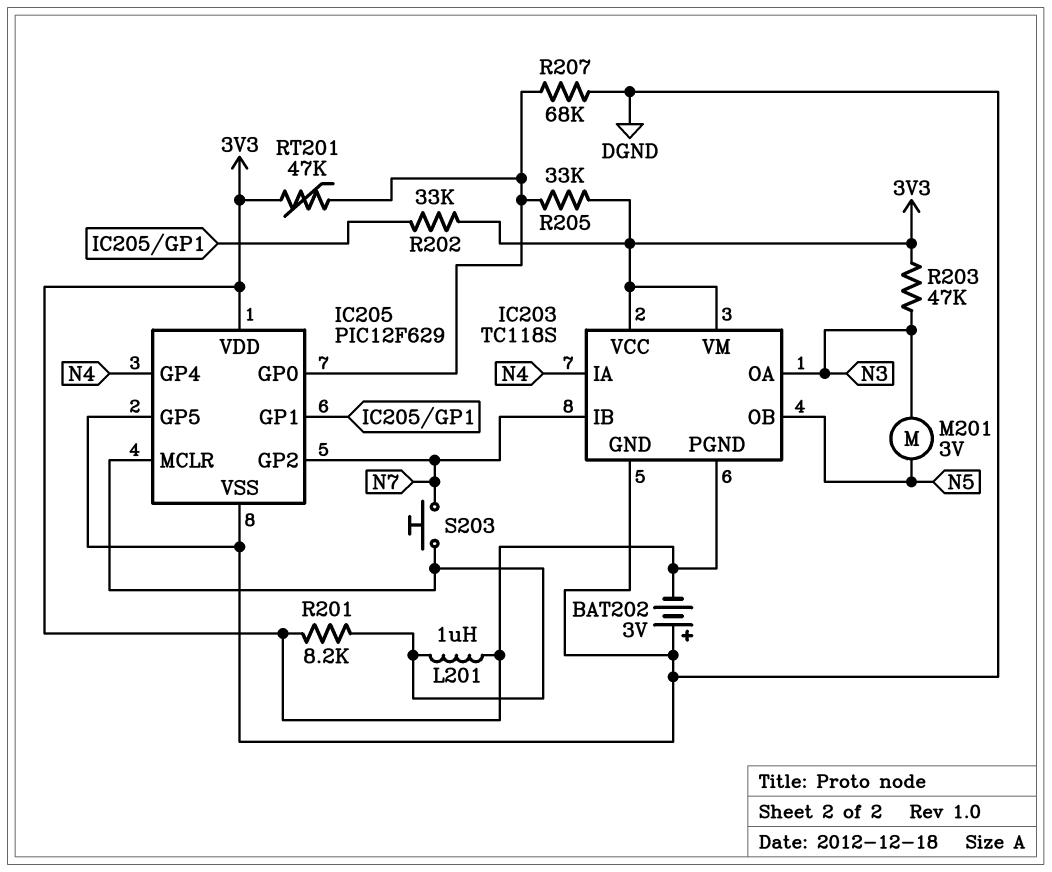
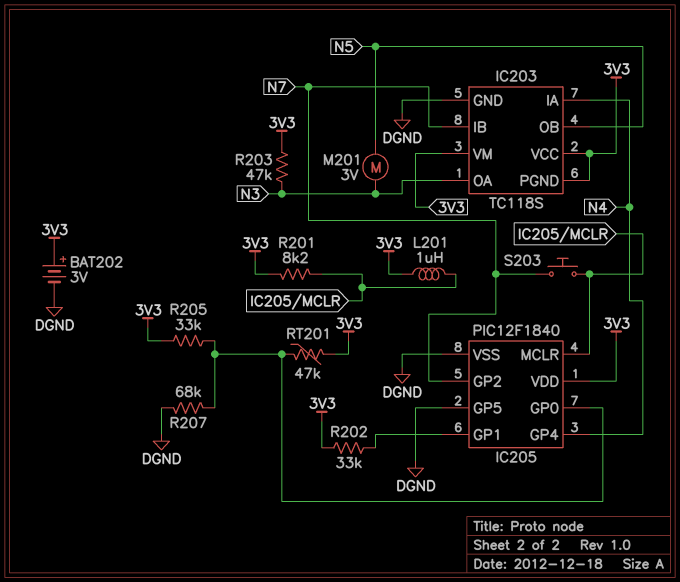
BAT202: 3V (plus DGND, minus 3V3) -> 3V (plus 3V3, minus DGND)
IC205: PIC12F629 -> PIC12F1840

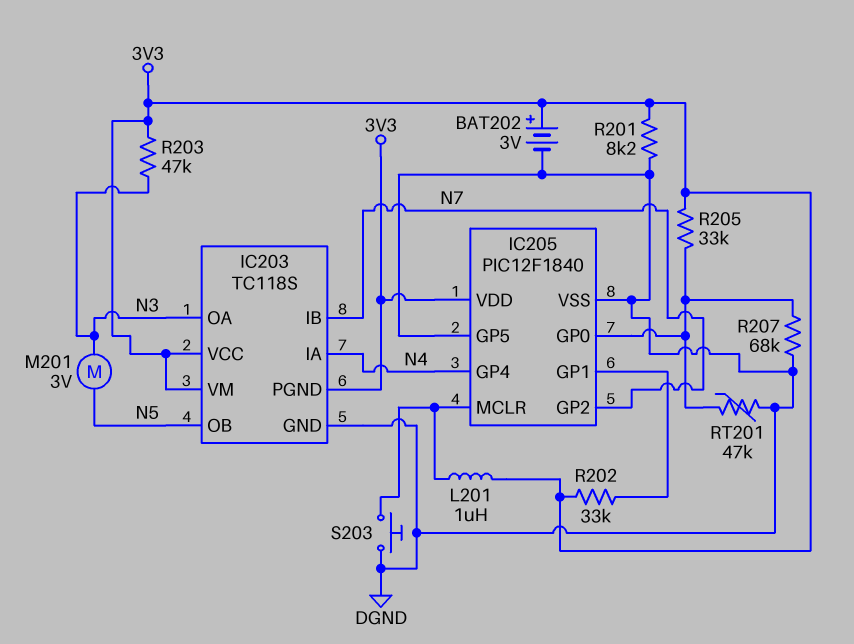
R201: 8.2k (3V3, IC205/MCLR) -> 8.2k (3V3, DGND)
RT201: 47k (3V3, IC205/GP0) -> 47k (DGND, IC205/GP0)
S203: button (IC205/MCLR, N7) -> button (DGND, IC205/MCLR)

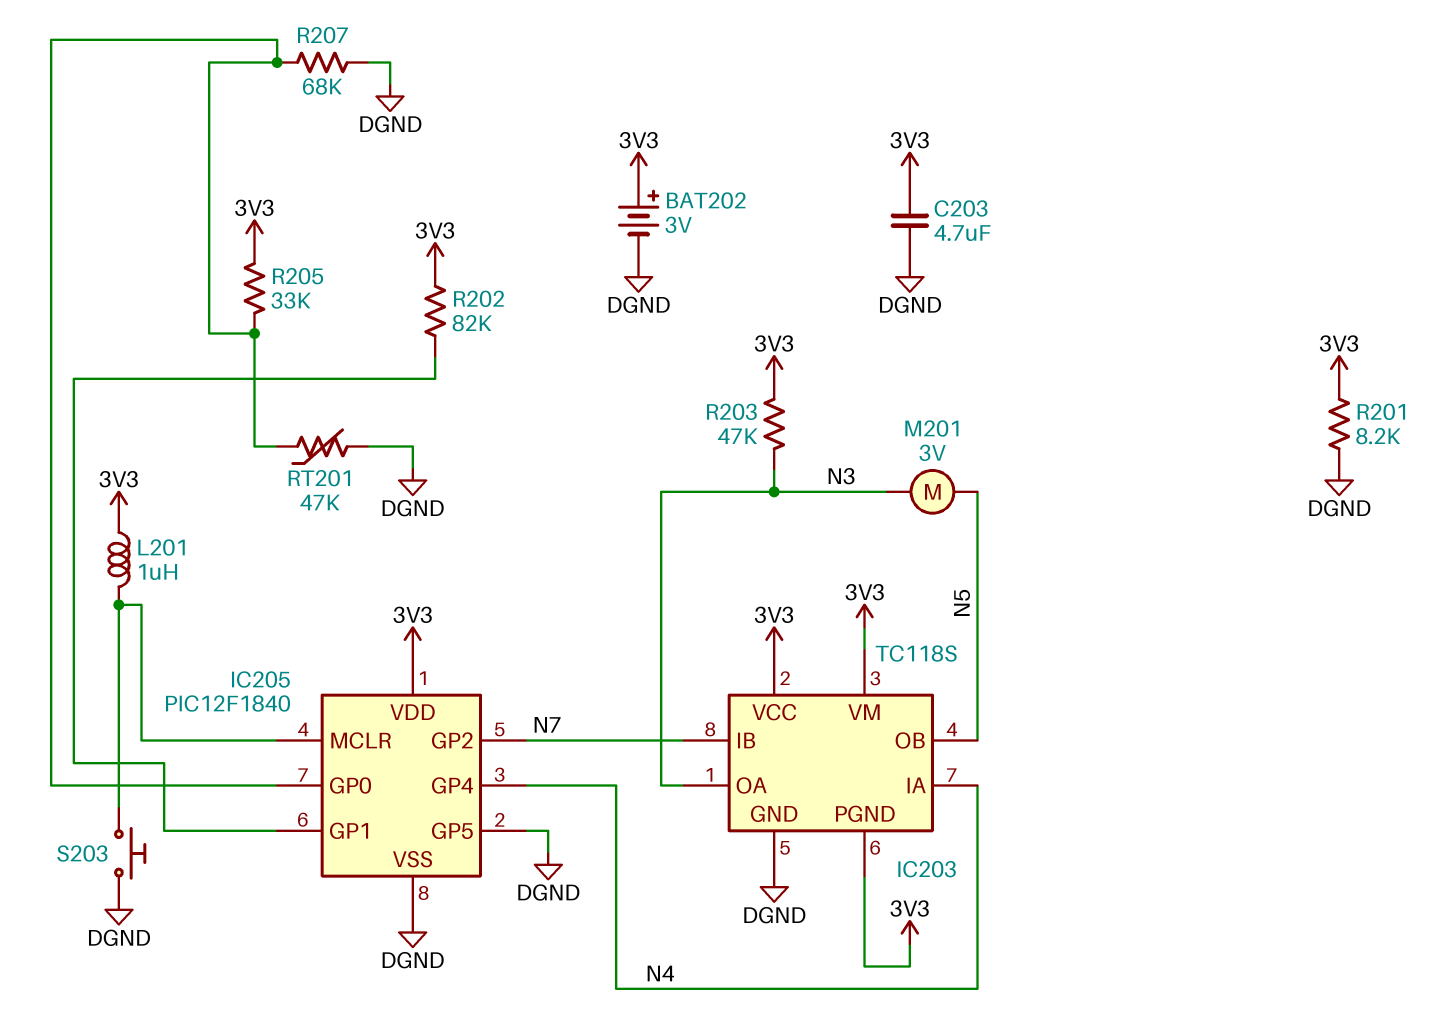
C203: none -> 4.7uF (3V3, DGND)
R202: 33k (3V3, IC205/GP1) -> 82k (3V3, IC205/GP1)

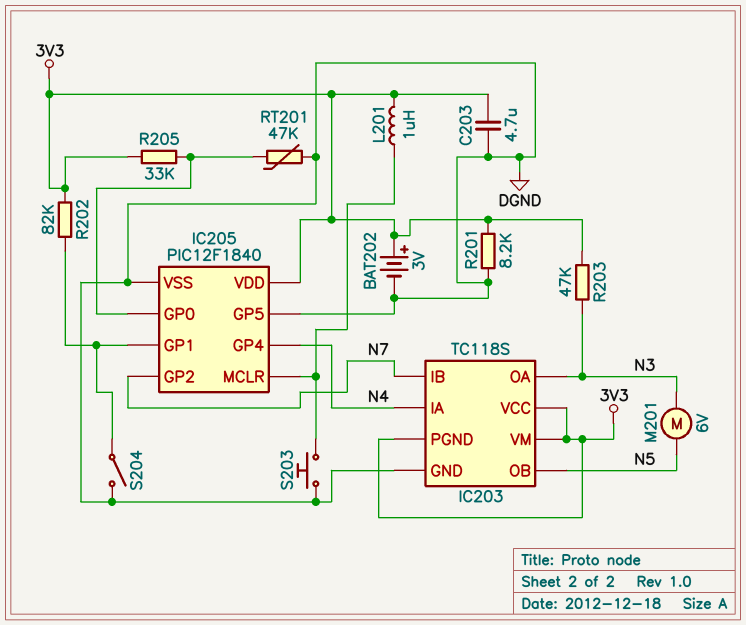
M201: motor 3V (N3, N5) -> motor 6V (N3, N5)
R207: 68k (DGND, IC205/GP0) -> none
S204: none -> switch (DGND, IC205/GP1)

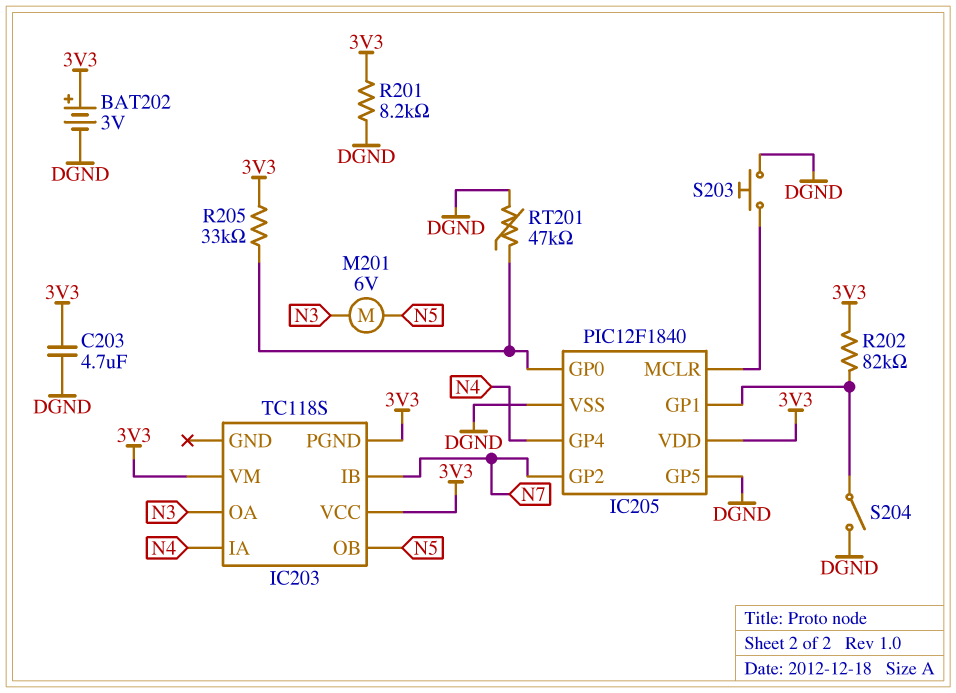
IC203 pin GND: DGND -> none
L201: 1uH (3V3, IC205/MCLR) -> none
R203: 47k (3V3, N3) -> none

